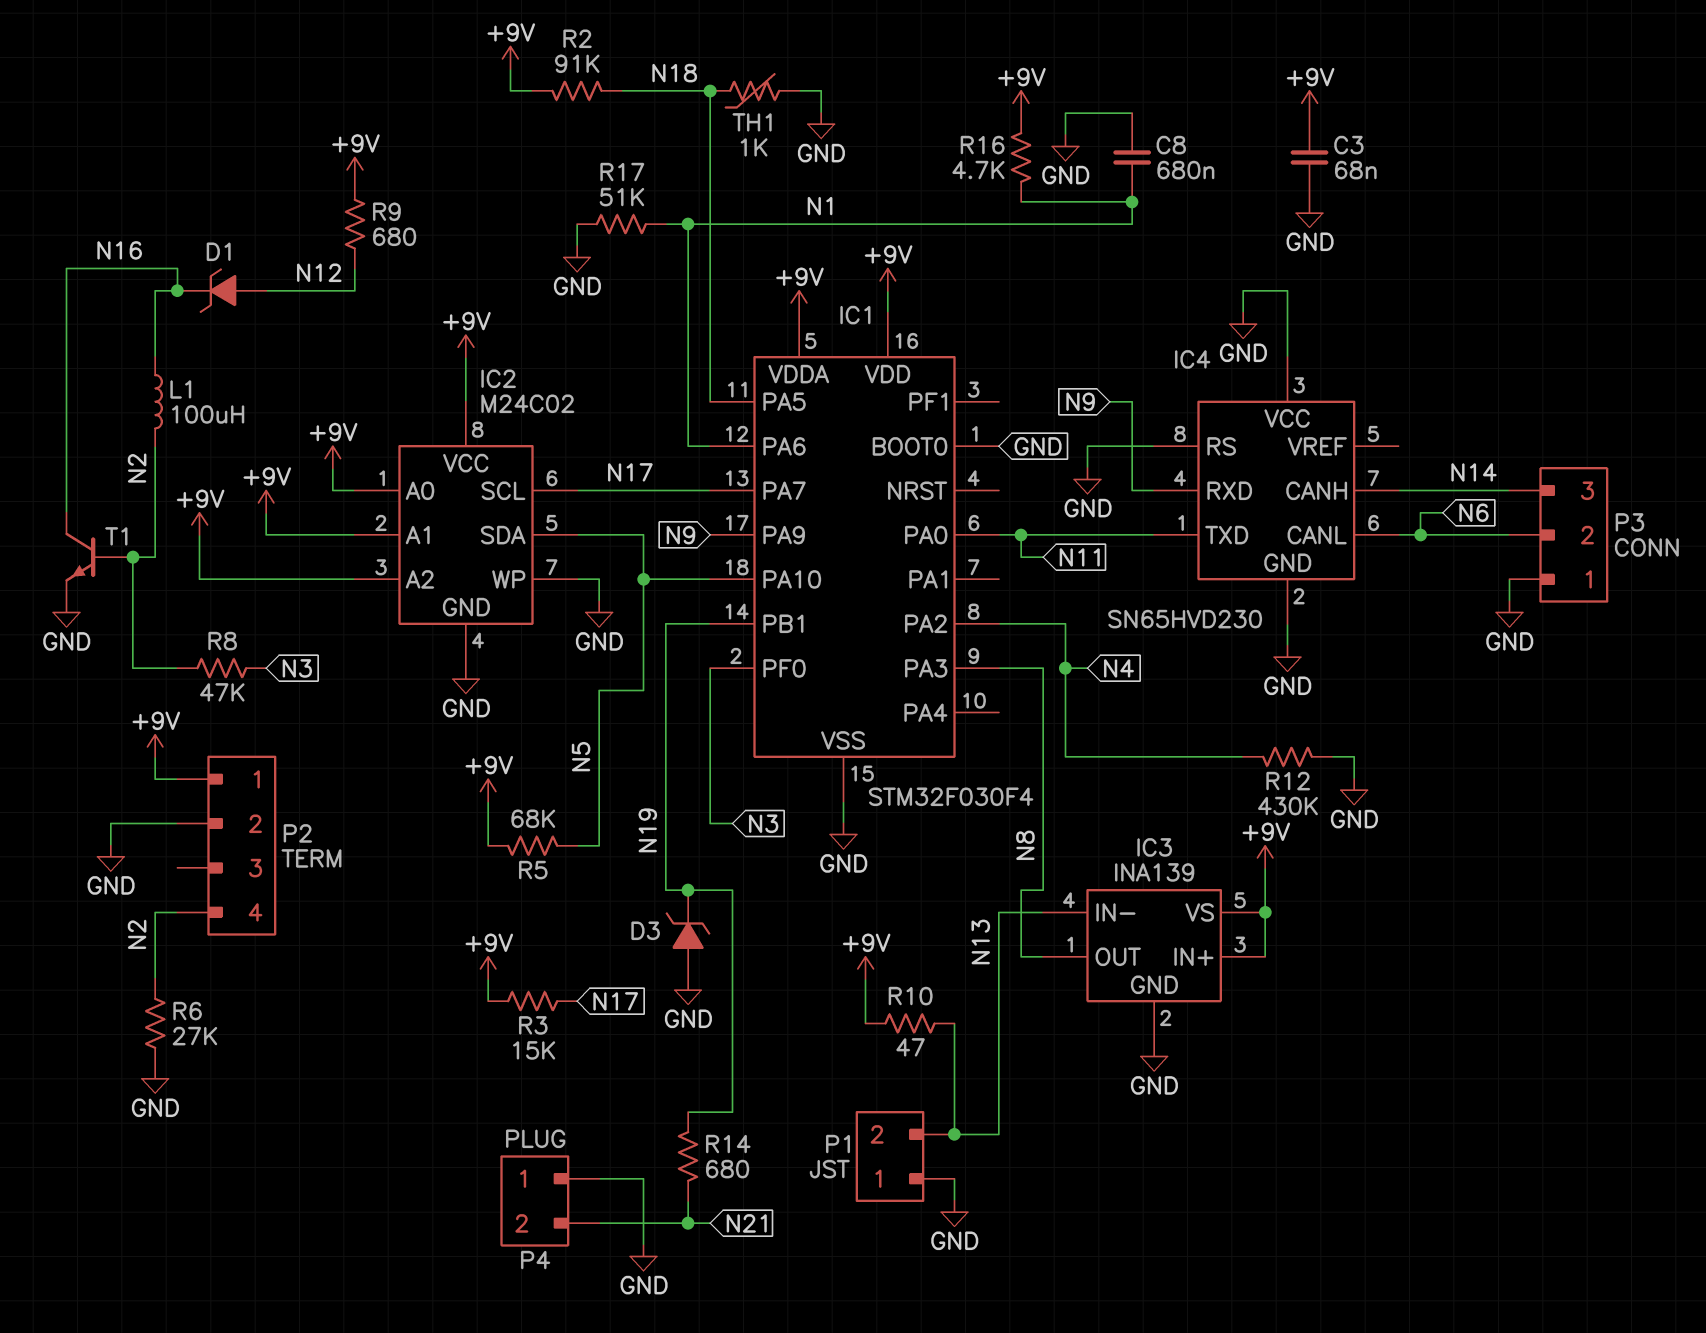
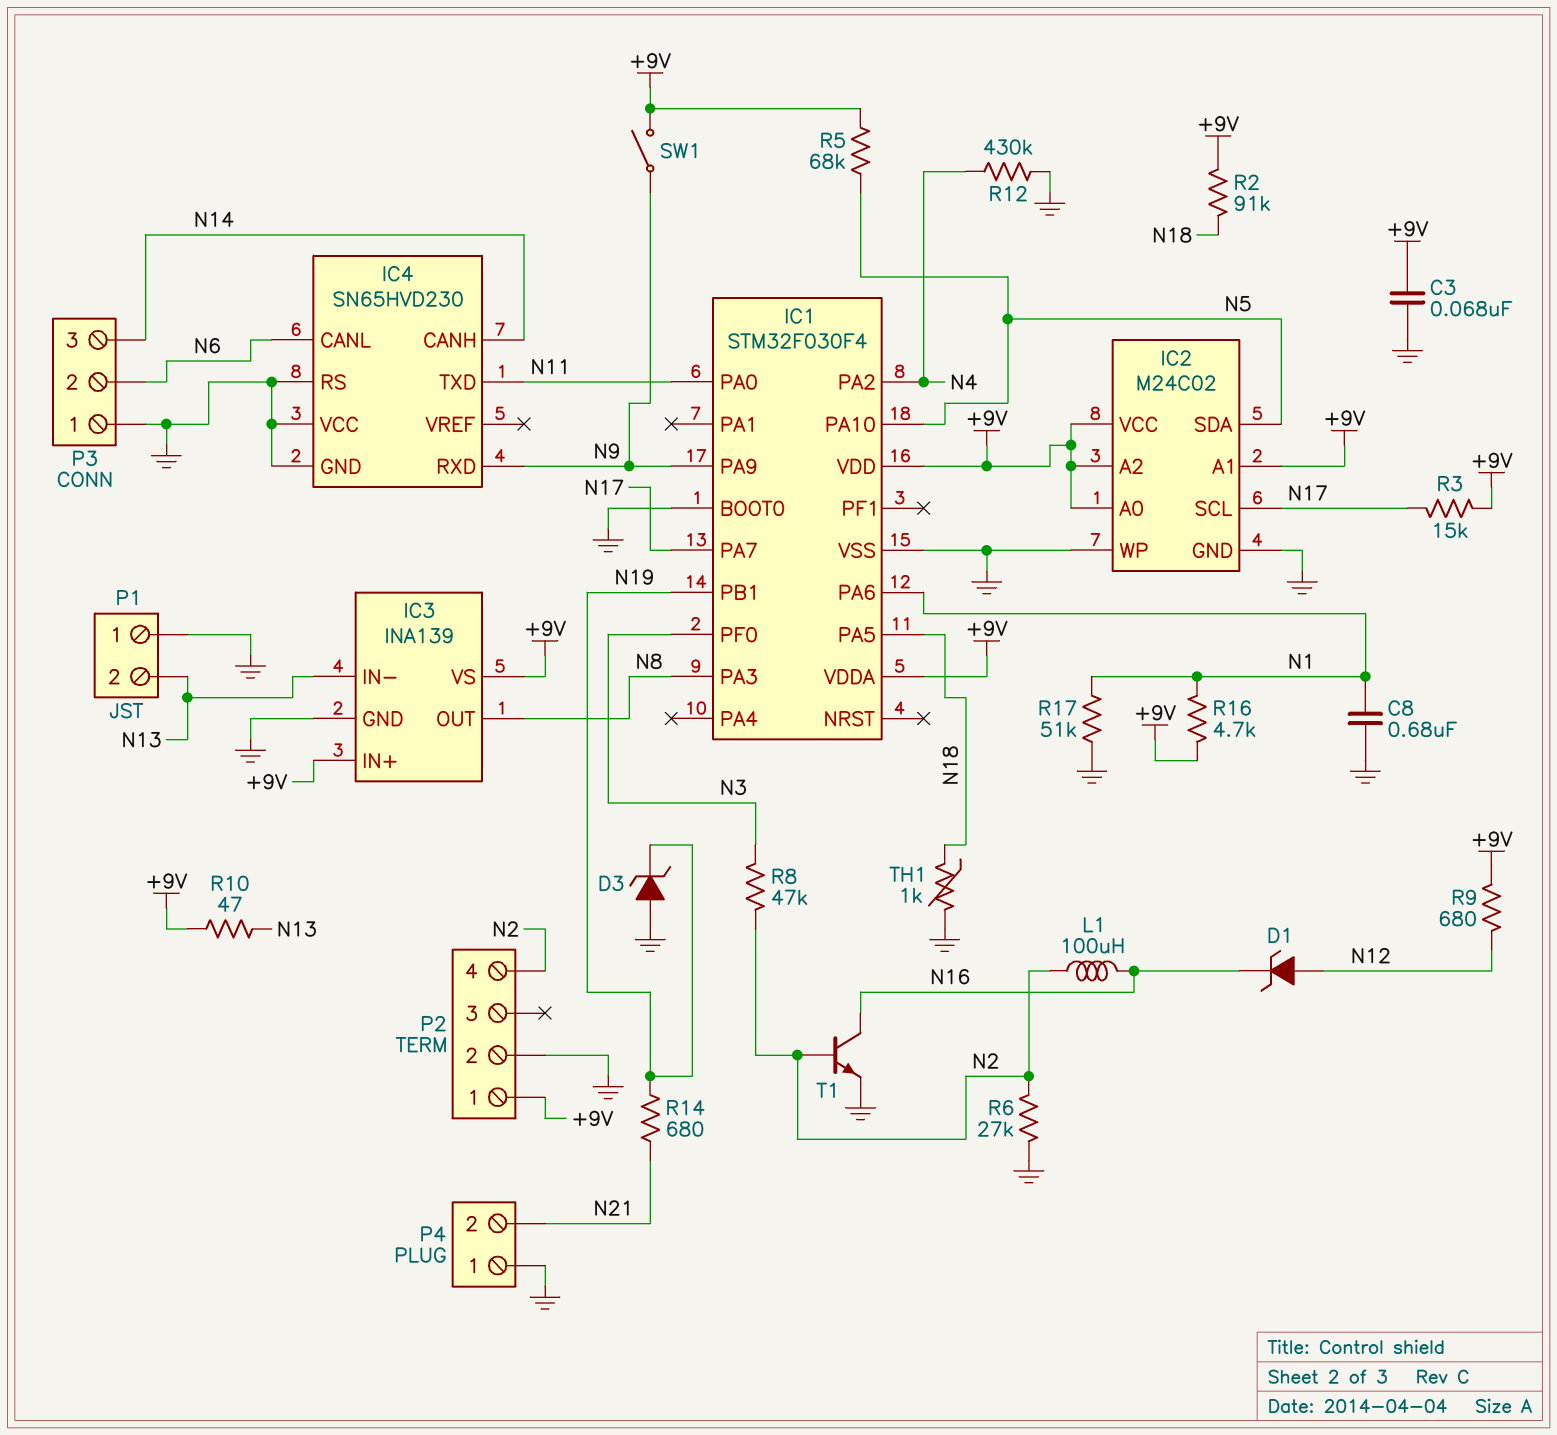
SW1: none -> switch (+9V, N9)

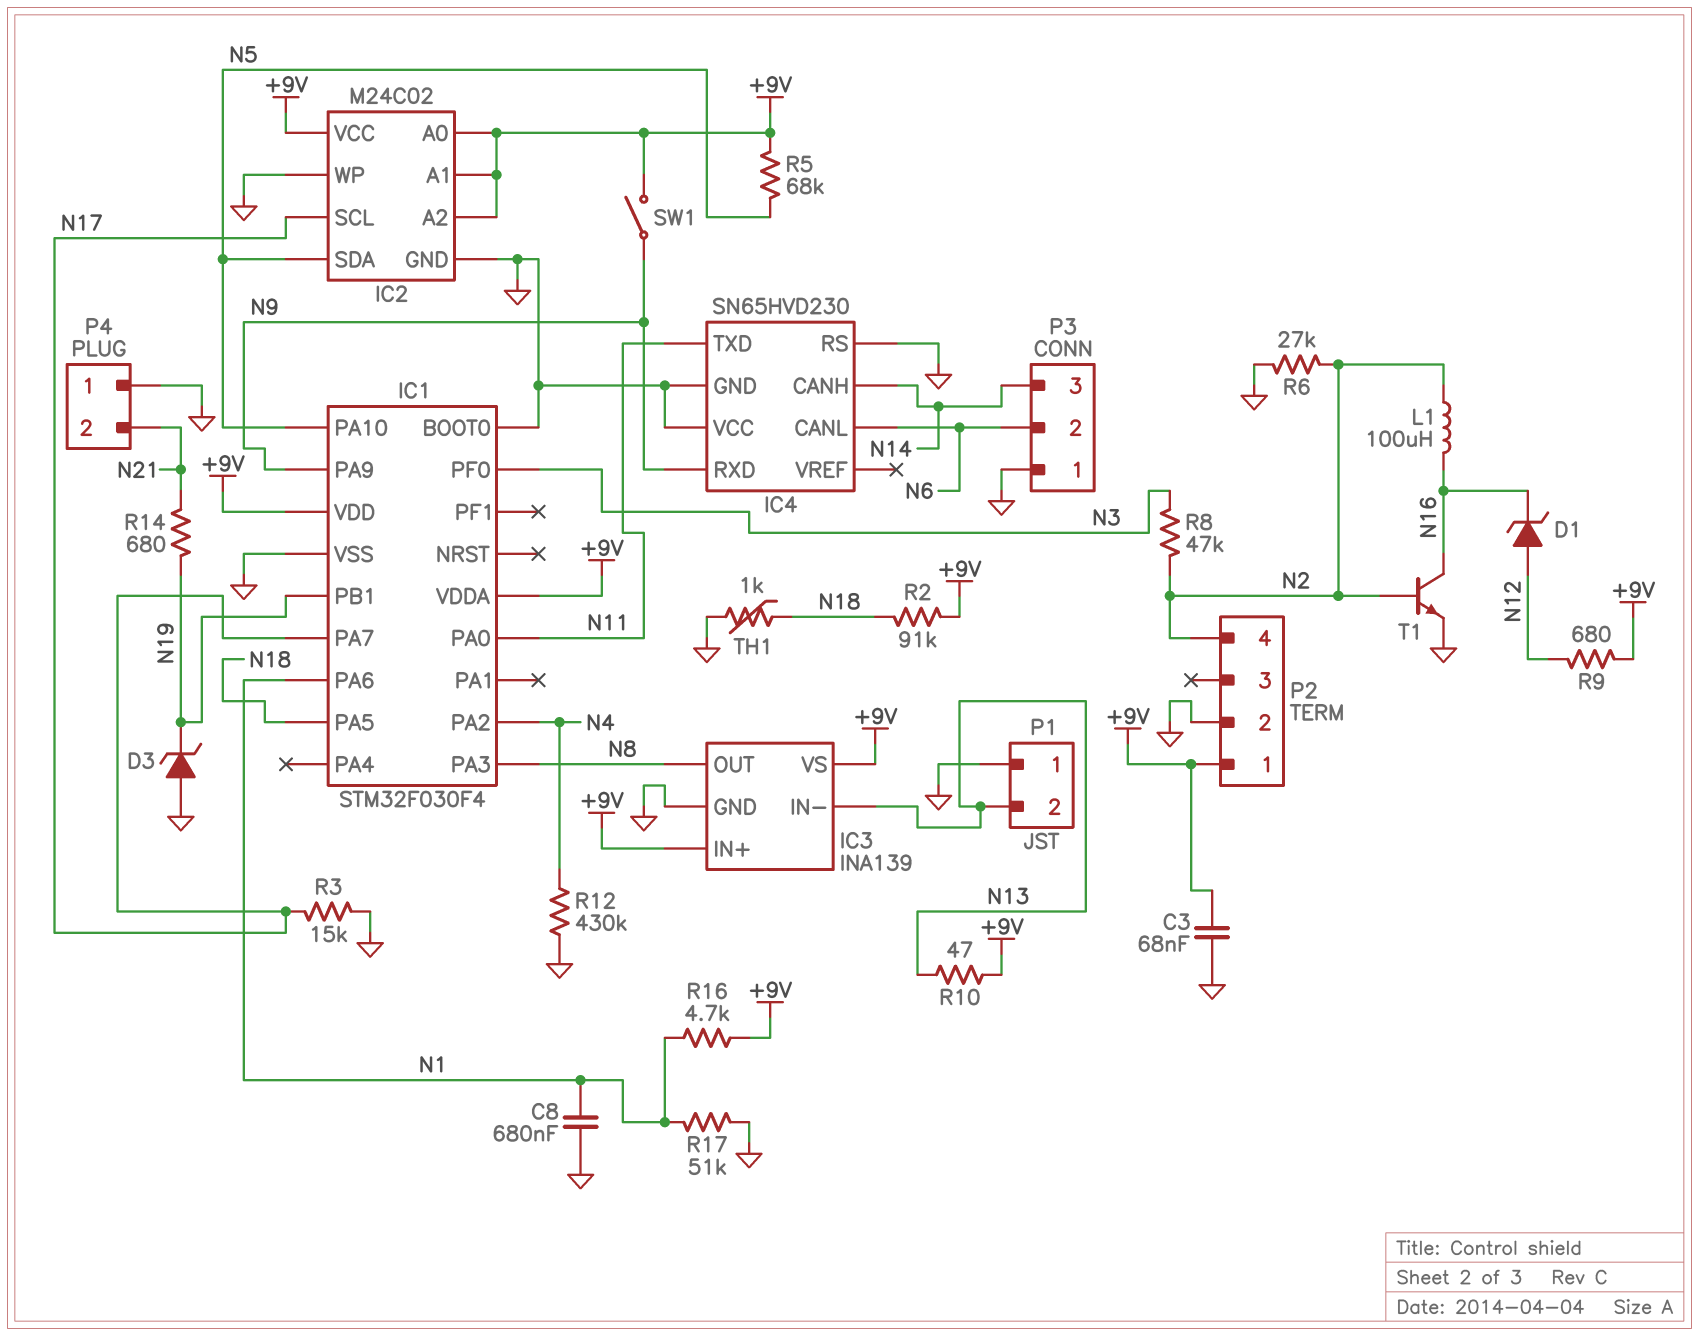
R3: 15k (+9V, N17) -> 15k (GND, N17)

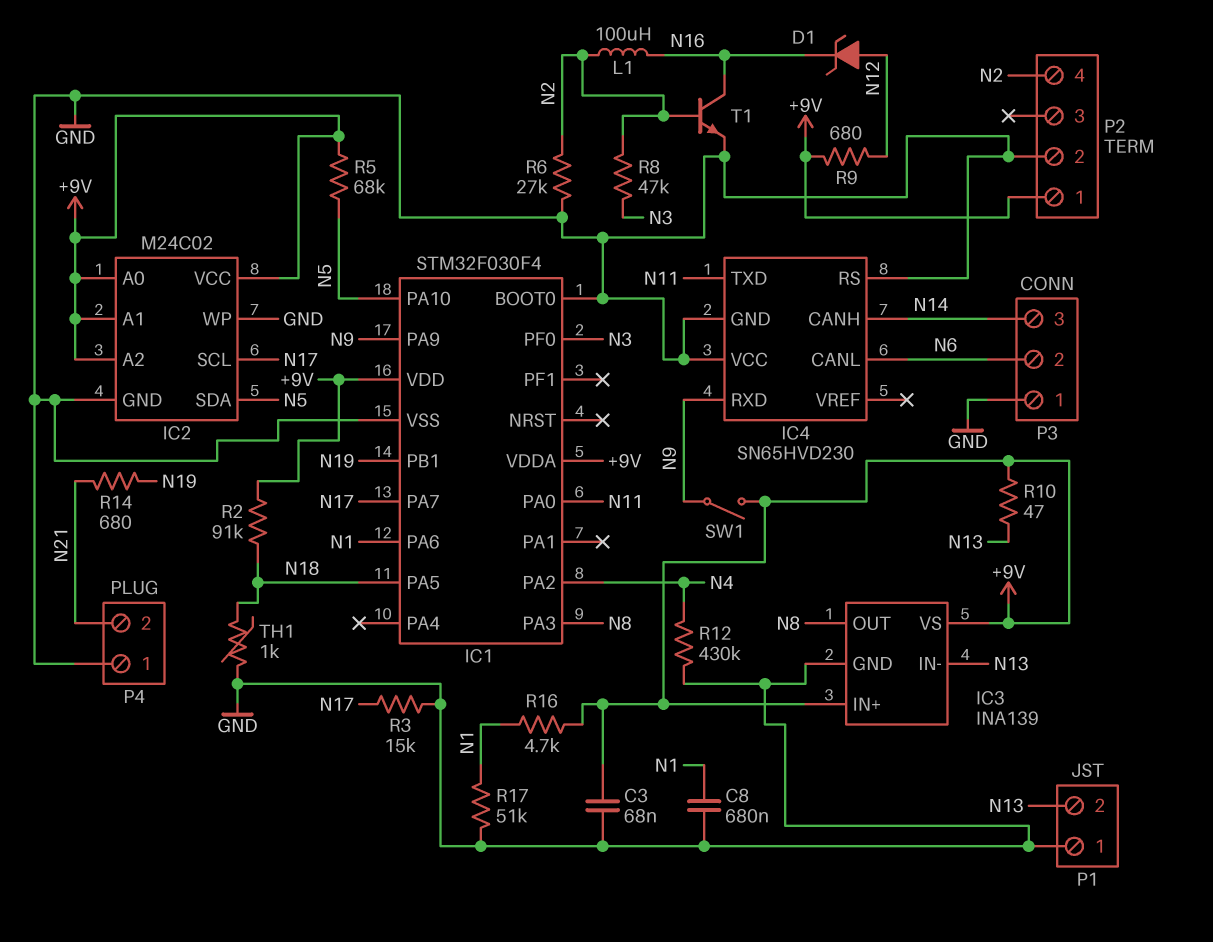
D3: zener (A GND, K N19) -> none

